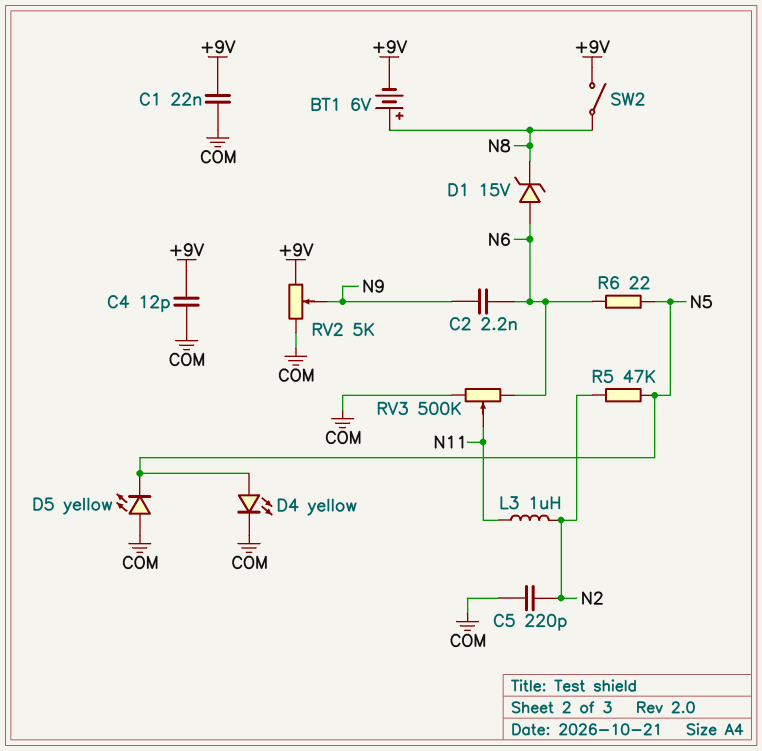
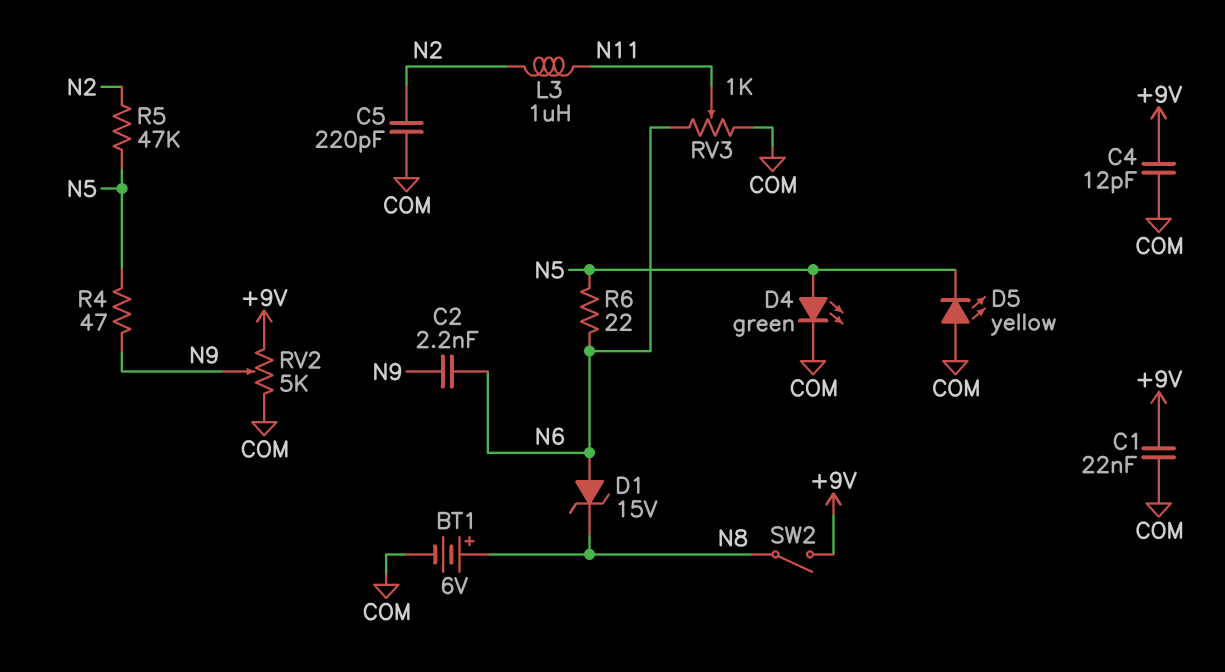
BT1: 6V (plus N8, minus +9V) -> 6V (plus N8, minus COM)
D4: LED yellow (A N5, K COM) -> LED green (A N5, K COM)
R4: none -> 47 (N5, N9)
RV3: 500k (COM, N6, wiper N11) -> 1k (COM, N6, wiper N11)

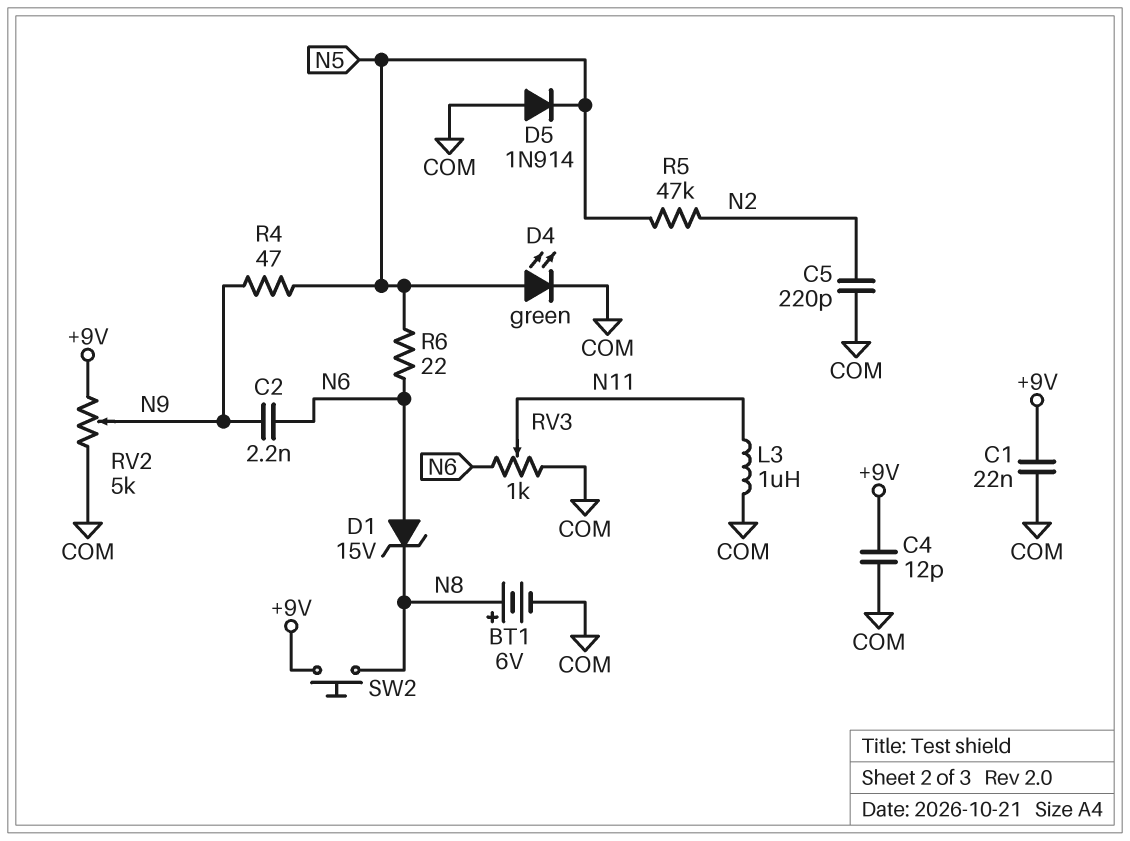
D5: LED yellow (A COM, K N5) -> diode 1N914 (A COM, K N5)
L3: 1uH (N2, N11) -> 1uH (COM, N11)
SW2: switch (+9V, N8) -> button (+9V, N8)

